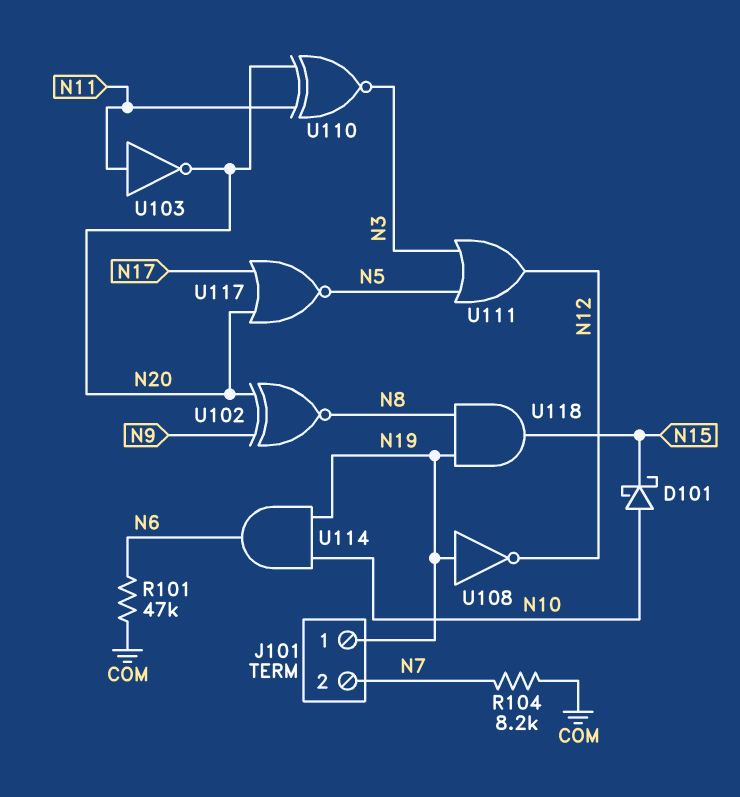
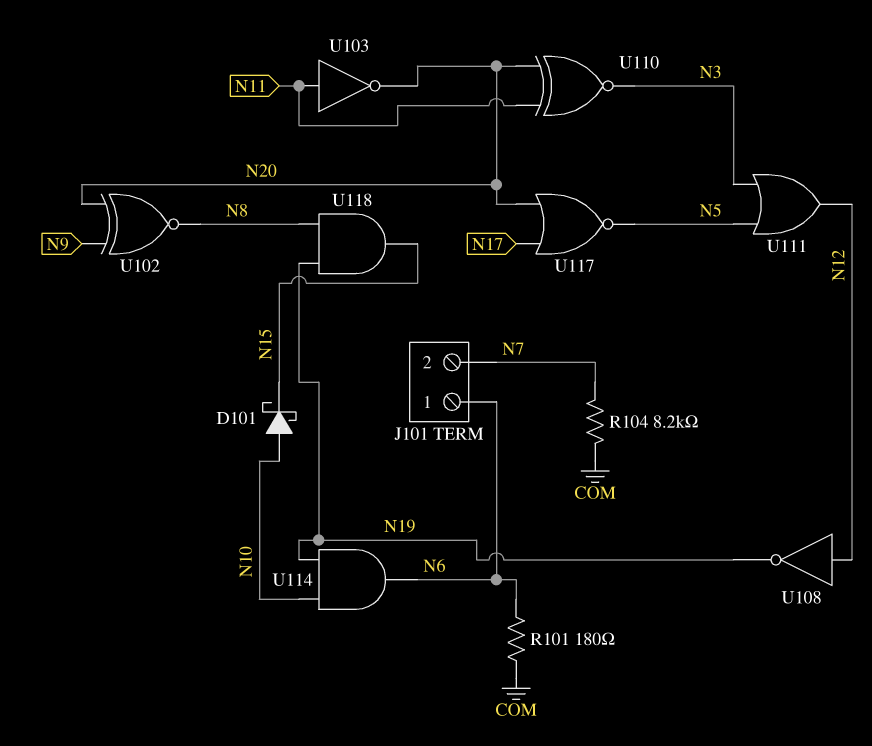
J101 pin 1: N19 -> N6
R101: 47k (COM, N6) -> 180 (COM, N6)
U108: NOT (in N19, out N12) -> NOT (in N12, out N19)

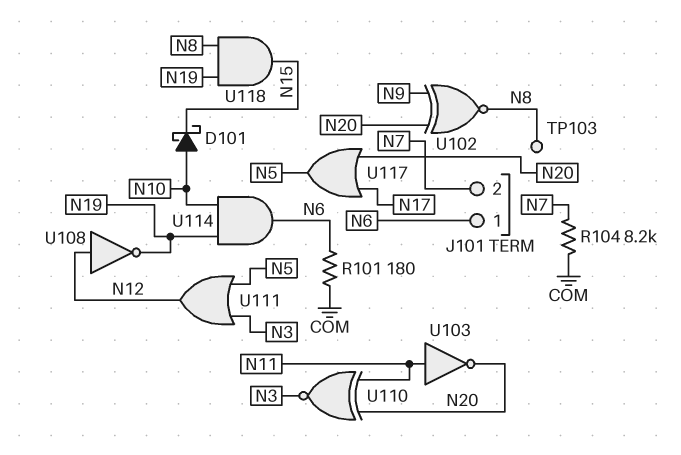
TP103: none -> test point (N8)
U117: NOR (in N17, in N20, out N5) -> OR (in N17, in N20, out N5)

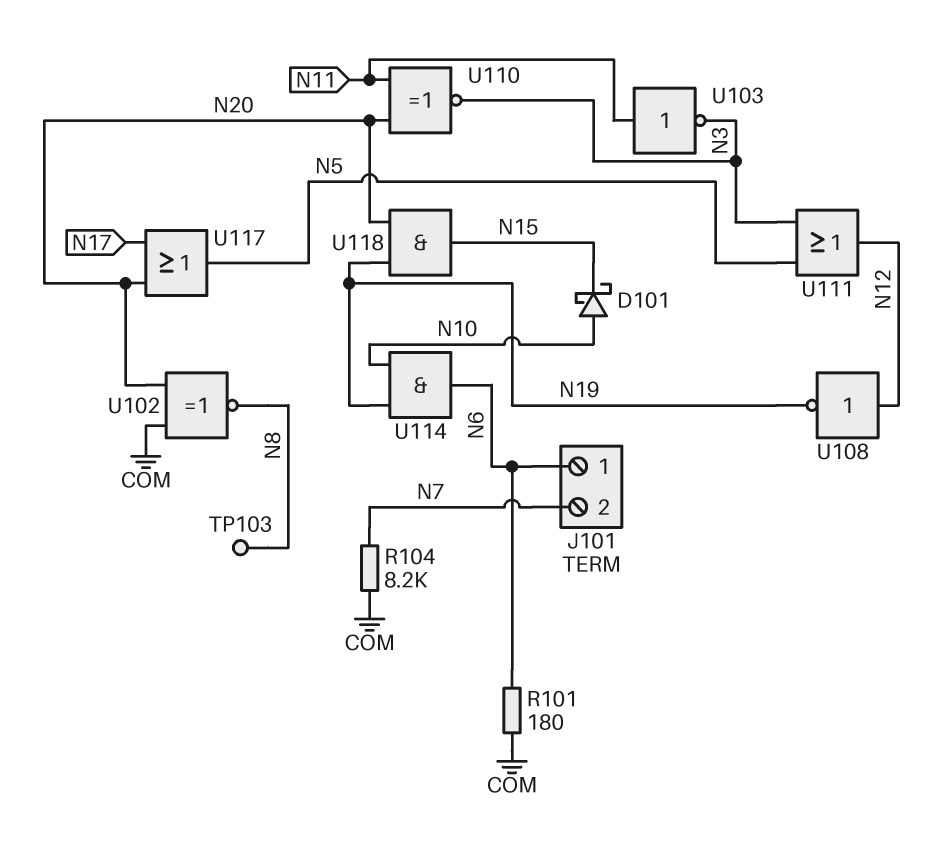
U102: XNOR (in N9, in N20, out N8) -> XNOR (in COM, in N20, out N8)
U103: NOT (in N11, out N20) -> NOT (in N11, out N3)
U118: AND (in N8, in N19, out N15) -> AND (in N19, in N20, out N15)

